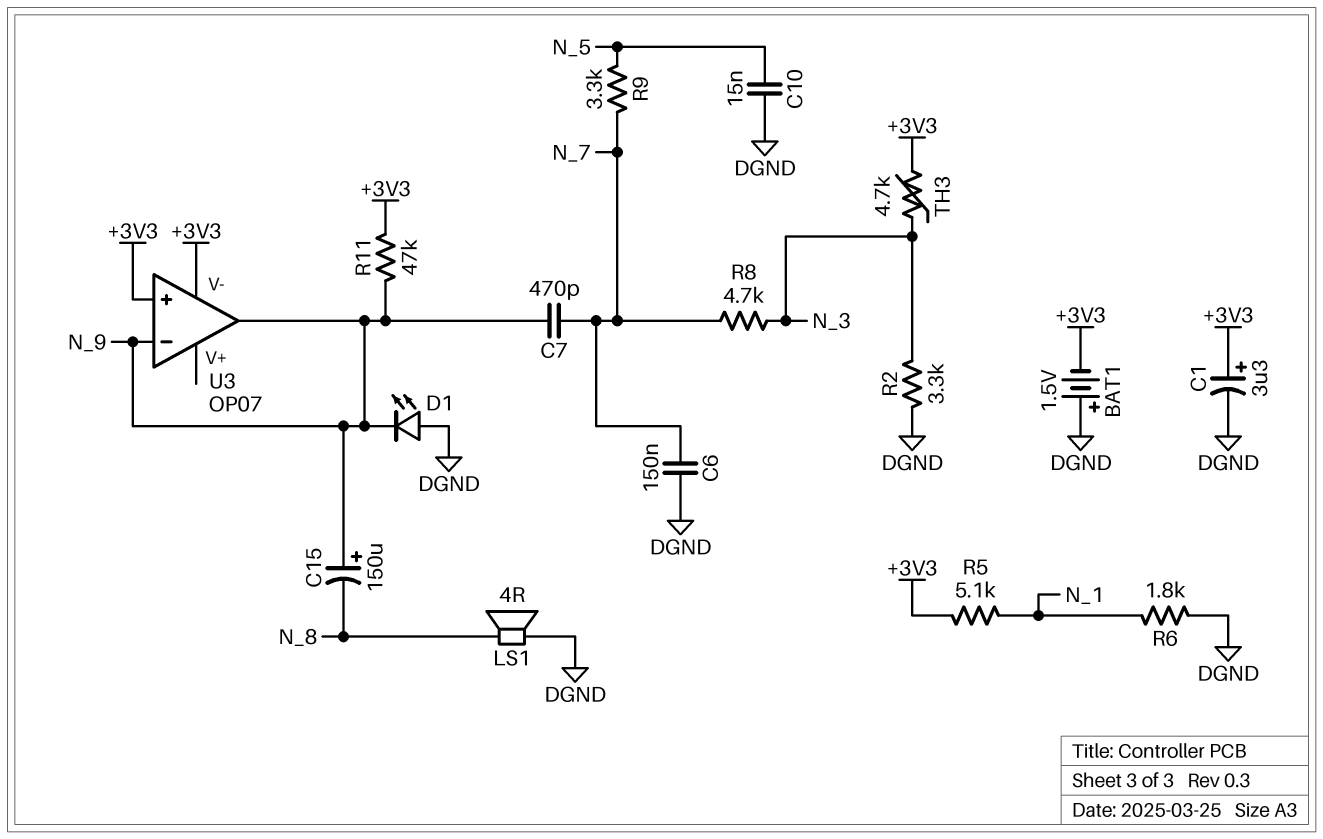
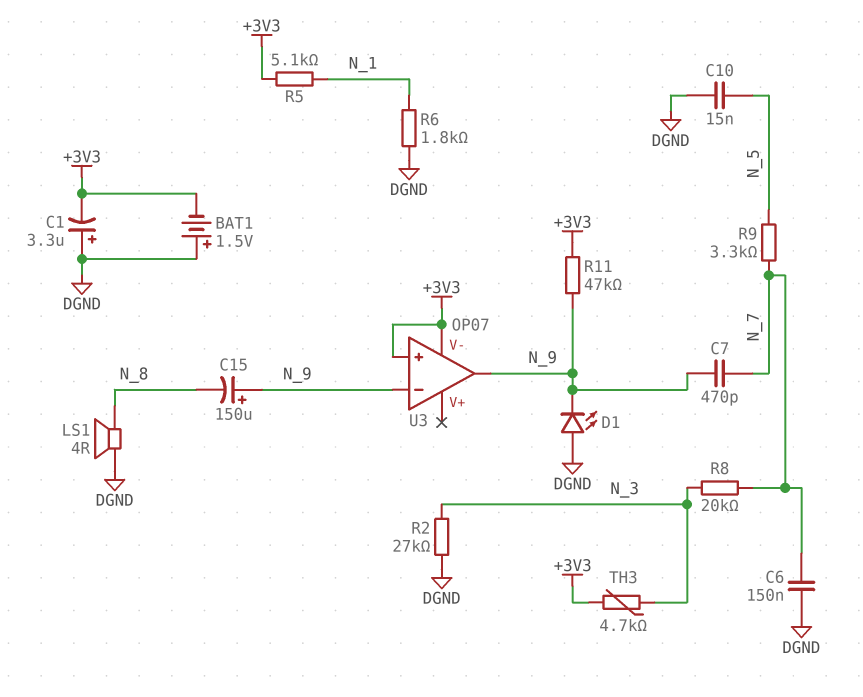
C1: 3.3uF (plus +3V3, minus DGND) -> 3.3uF (plus DGND, minus +3V3)
R2: 3.3k (DGND, N_3) -> 27k (DGND, N_3)
R8: 4.7k (N_3, N_7) -> 20k (N_3, N_7)

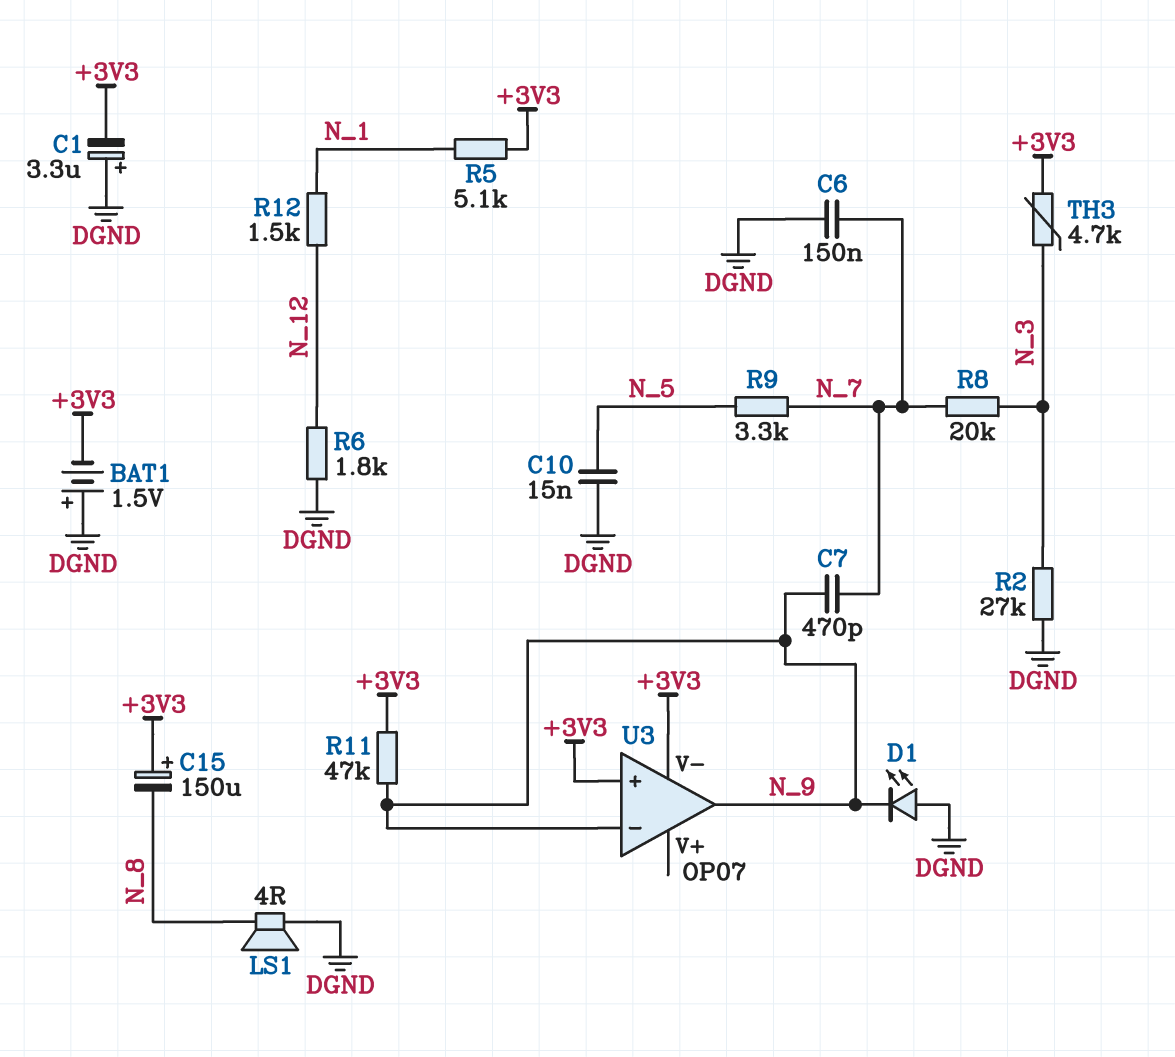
C15: 150uF (plus N_9, minus N_8) -> 150uF (plus +3V3, minus N_8)
R6: 1.8k (DGND, N_1) -> 1.8k (DGND, N_12)
R12: none -> 1.5k (N_1, N_12)

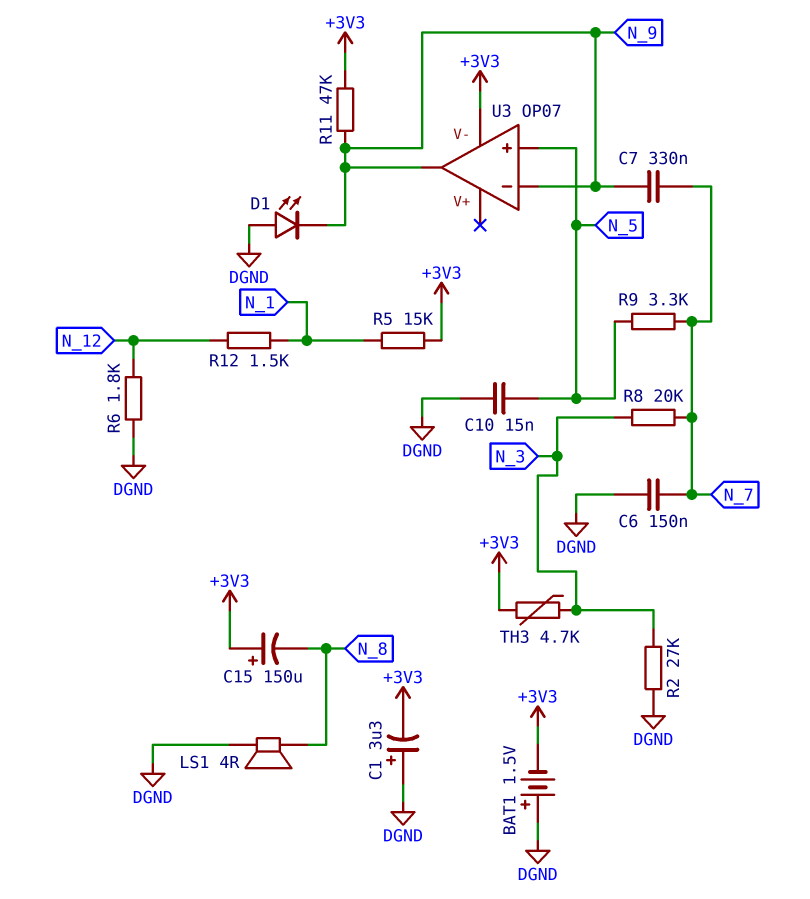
C7: 470pF (N_7, N_9) -> 330nF (N_7, N_9)
R5: 5.1k (+3V3, N_1) -> 15k (+3V3, N_1)
U3 pin in+: +3V3 -> N_5

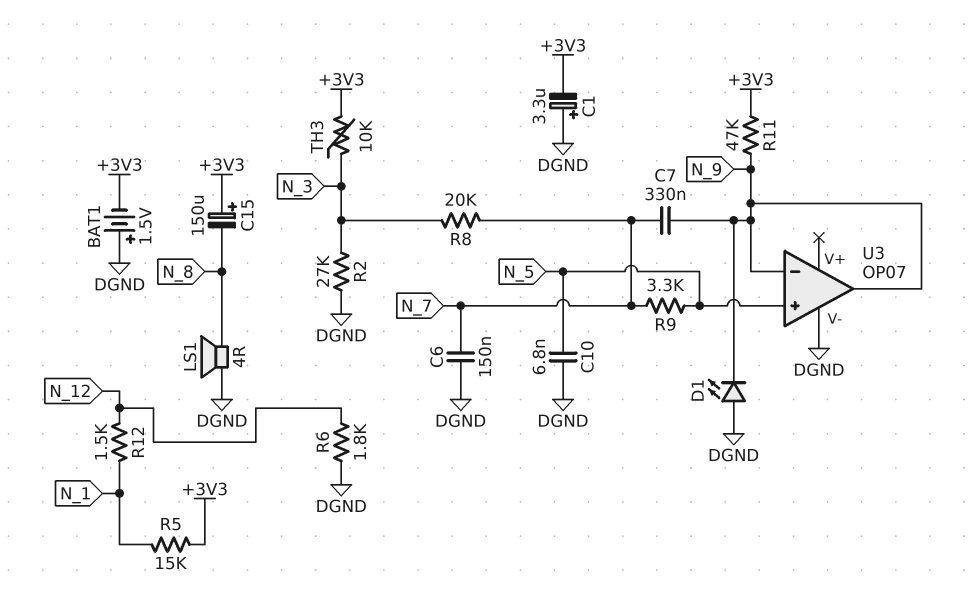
C10: 15nF (DGND, N_5) -> 6.8nF (DGND, N_5)
TH3: 4.7k (+3V3, N_3) -> 10k (+3V3, N_3)
U3 pin V-: +3V3 -> DGND

